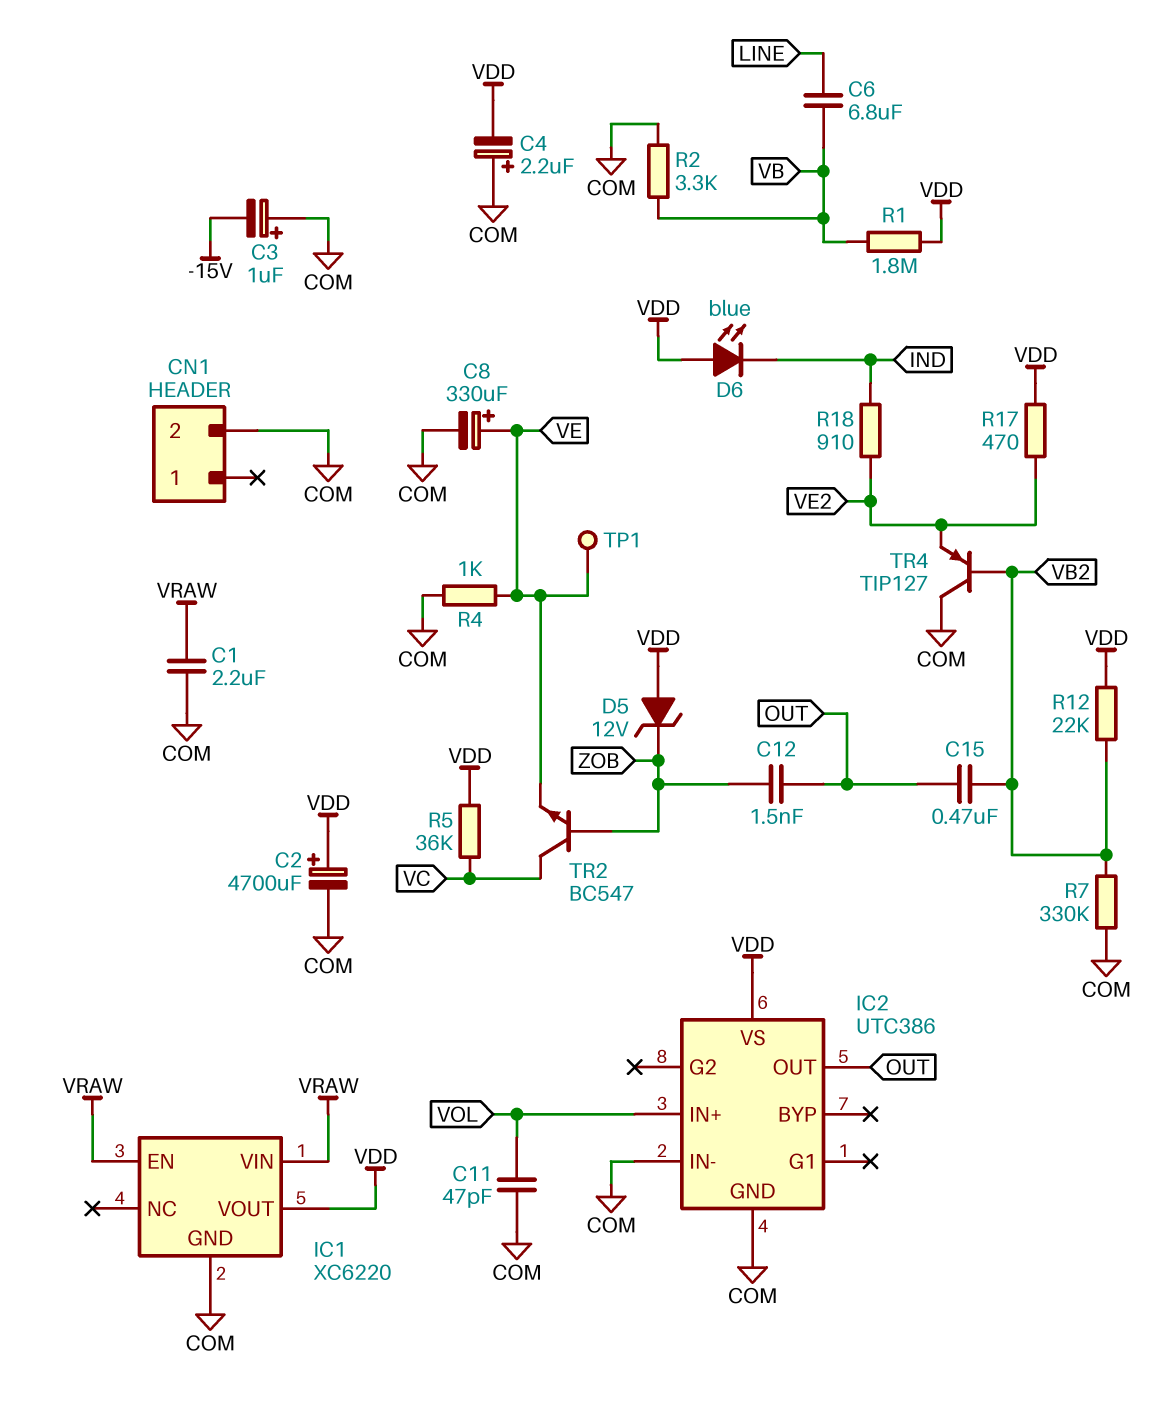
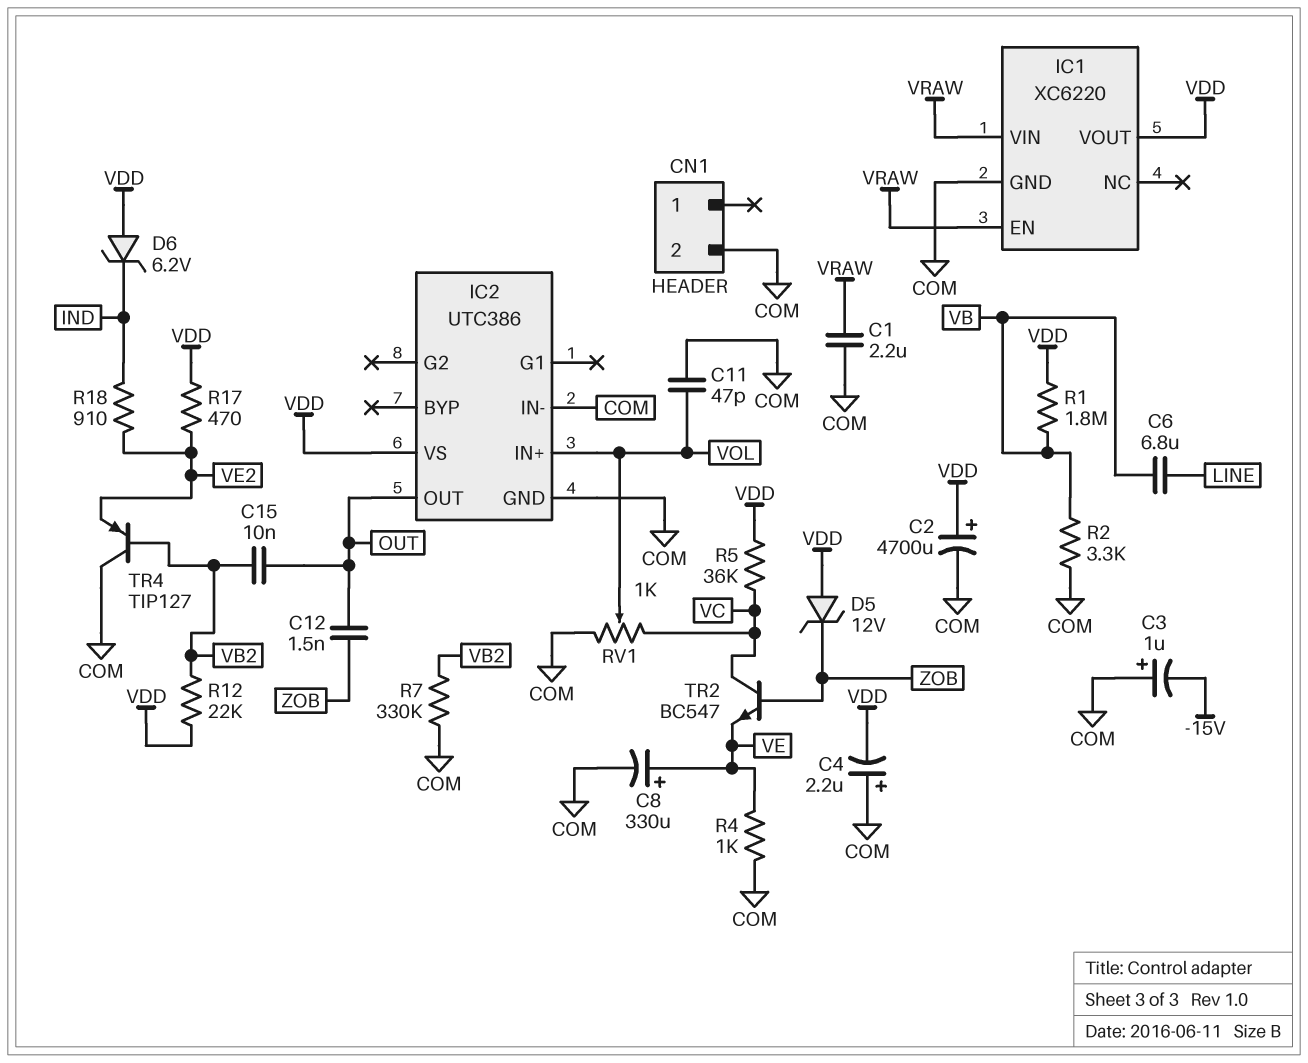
C15: 470nF (OUT, VB2) -> 10nF (OUT, VB2)
D6: LED blue (A VDD, K IND) -> zener 6.2V (A VDD, K IND)
RV1: none -> 1k (COM, VC, wiper VOL)
TP1: test point (VE) -> none

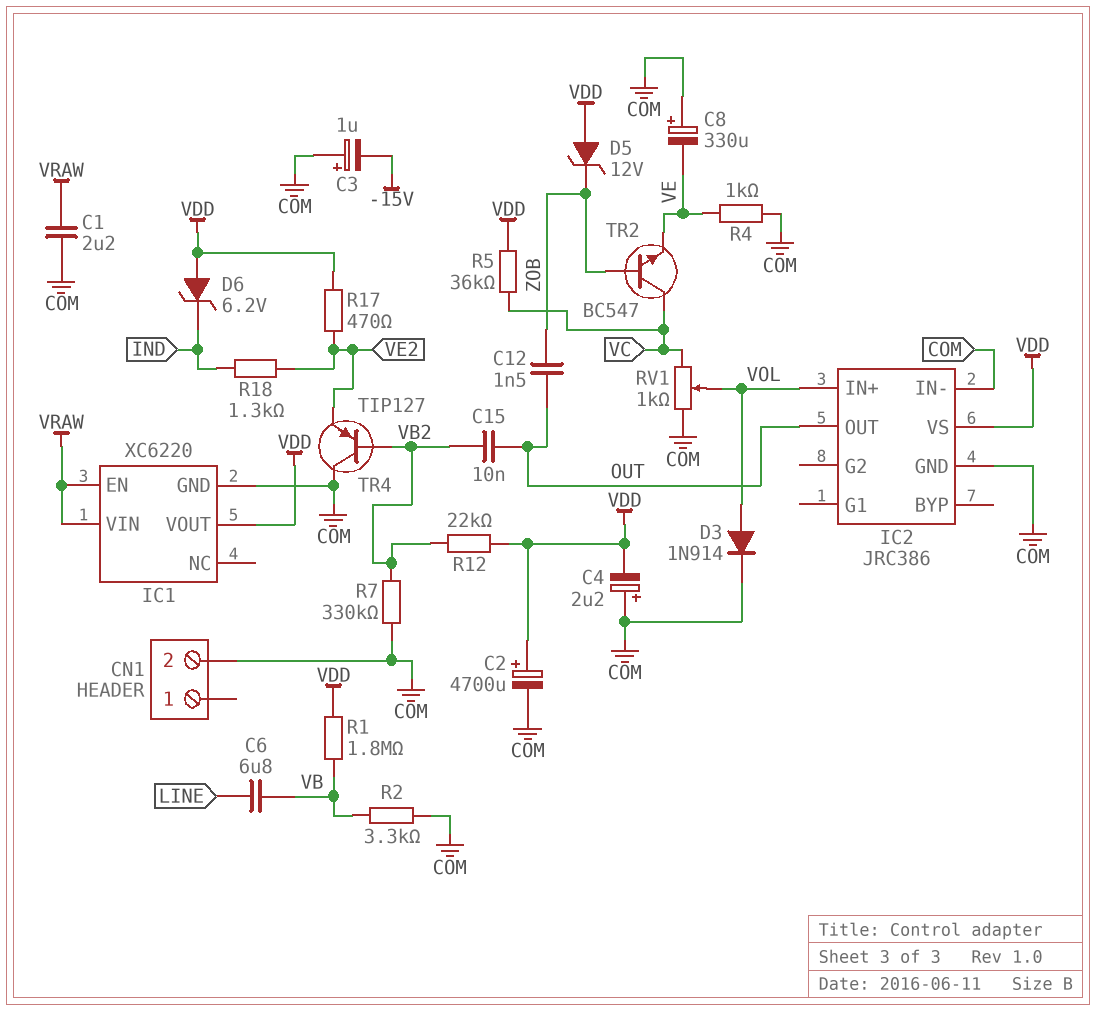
C8: 330uF (plus VE, minus COM) -> 330uF (plus COM, minus VE)
C11: 47pF (COM, VOL) -> none
D3: none -> diode 1N914 (A VOL, K COM)
IC2: UTC386 -> JRC386
R18: 910 (IND, VE2) -> 1.3k (IND, VE2)

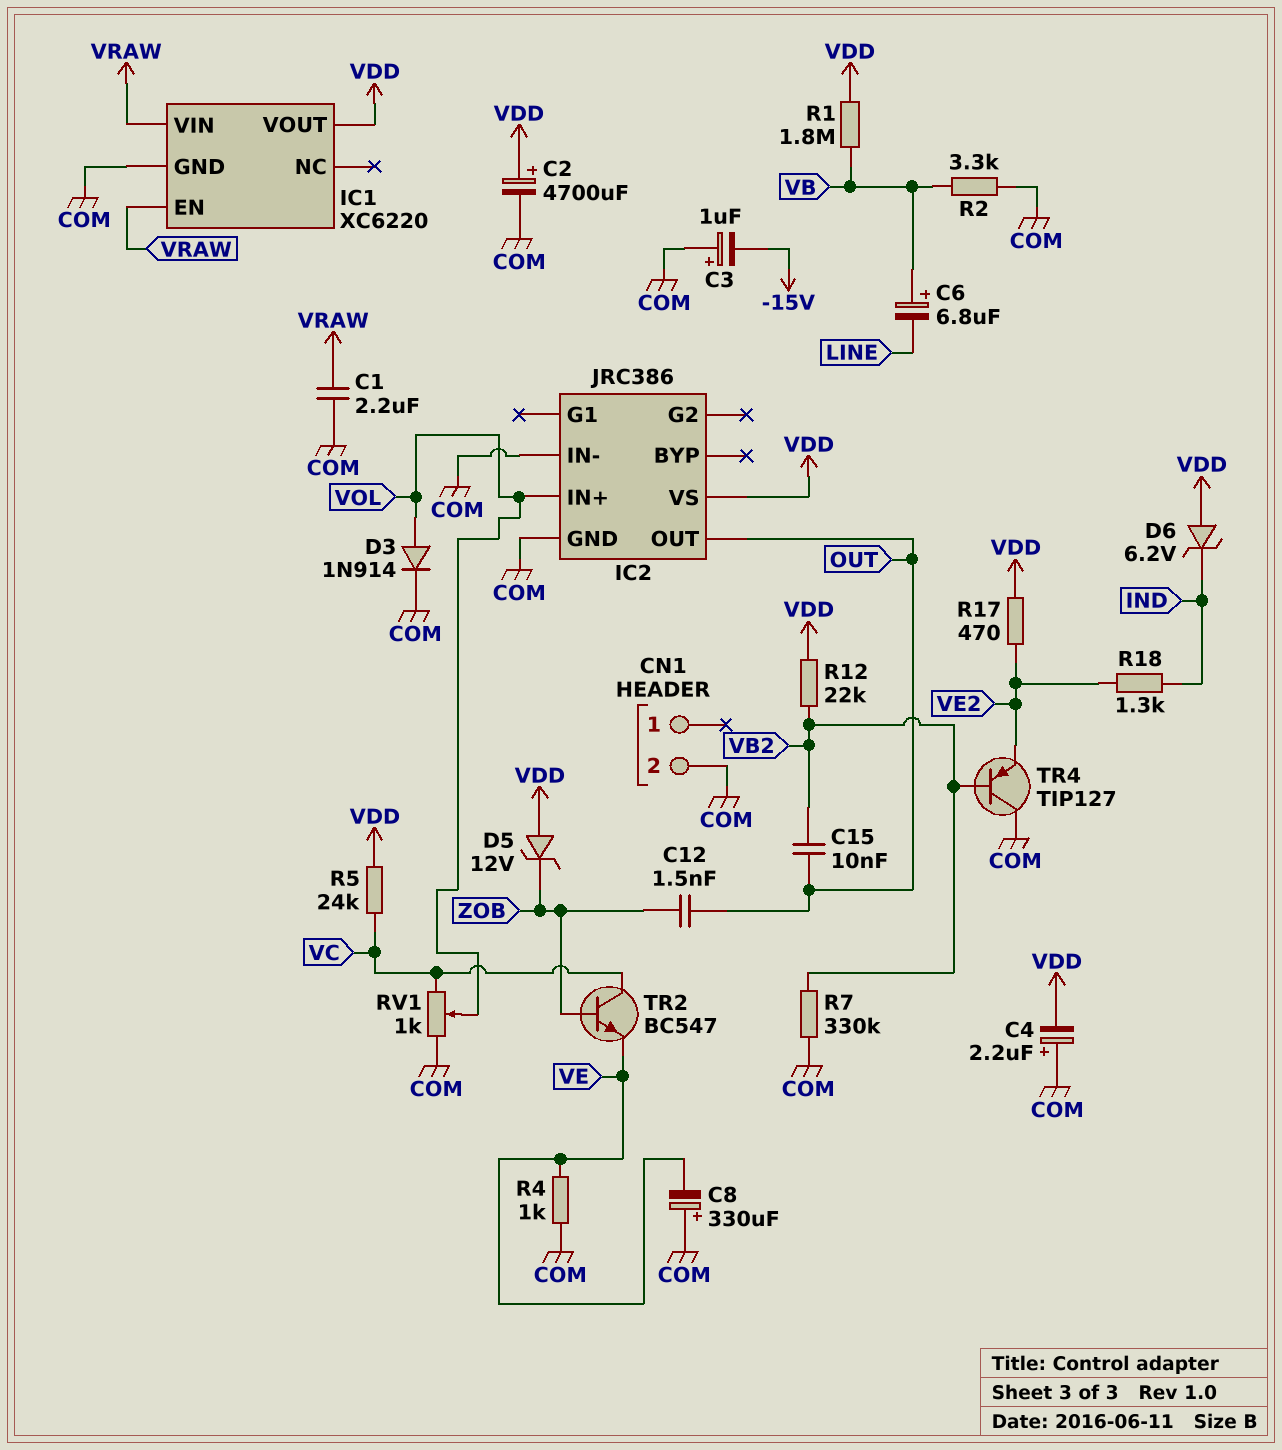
C6: 6.8uF (LINE, VB) -> 6.8uF (plus VB, minus LINE)
R5: 36k (VC, VDD) -> 24k (VC, VDD)

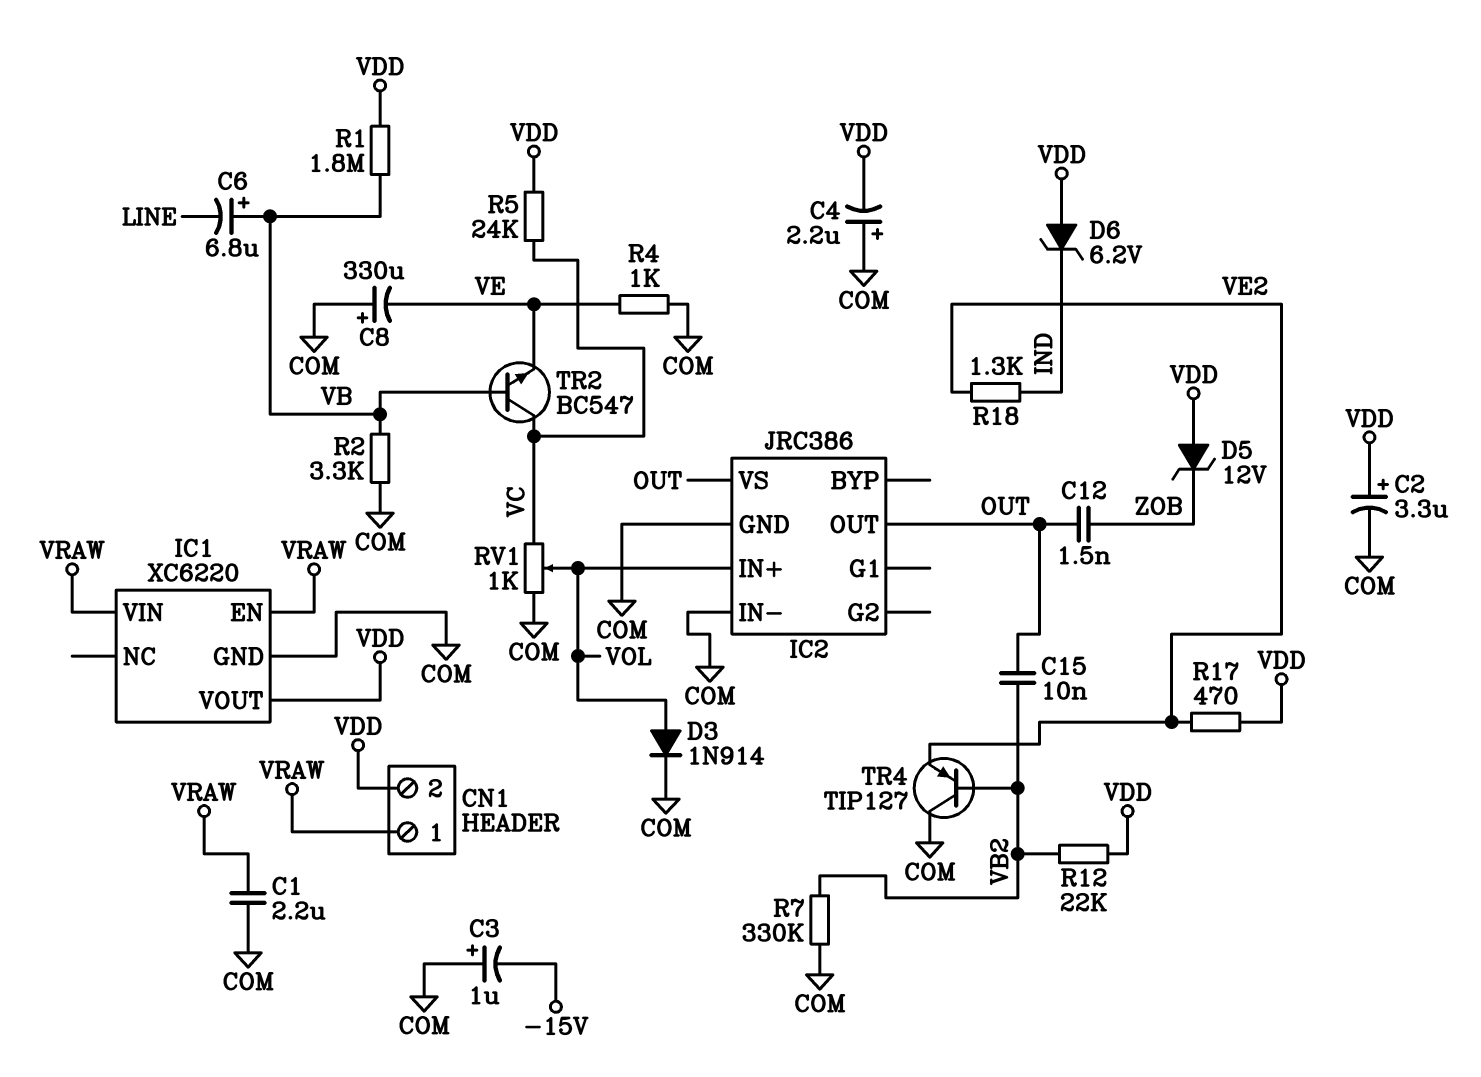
C2: 4700uF (plus VDD, minus COM) -> 3.3uF (plus VDD, minus COM)
CN1 pin 1: none -> VRAW
CN1 pin 2: COM -> VDD
IC2 pin VS: VDD -> OUT
TR2: NPN BC547 (B ZOB, C VC, E VE) -> NPN BC547 (B VB, C VC, E VE)

